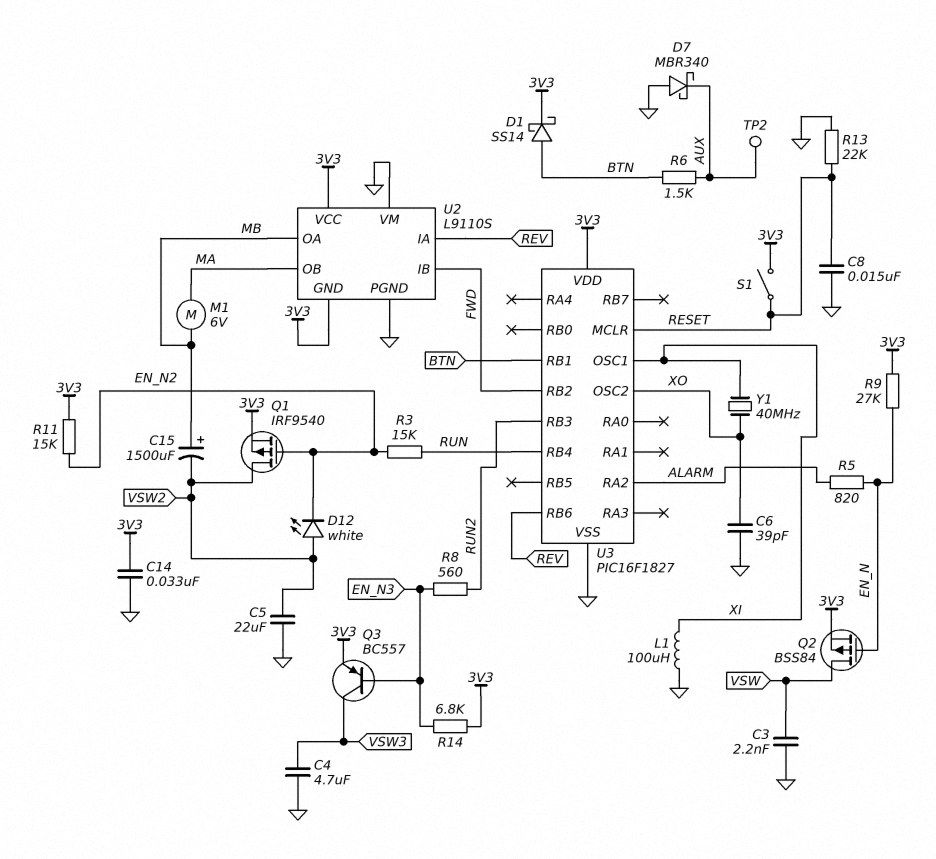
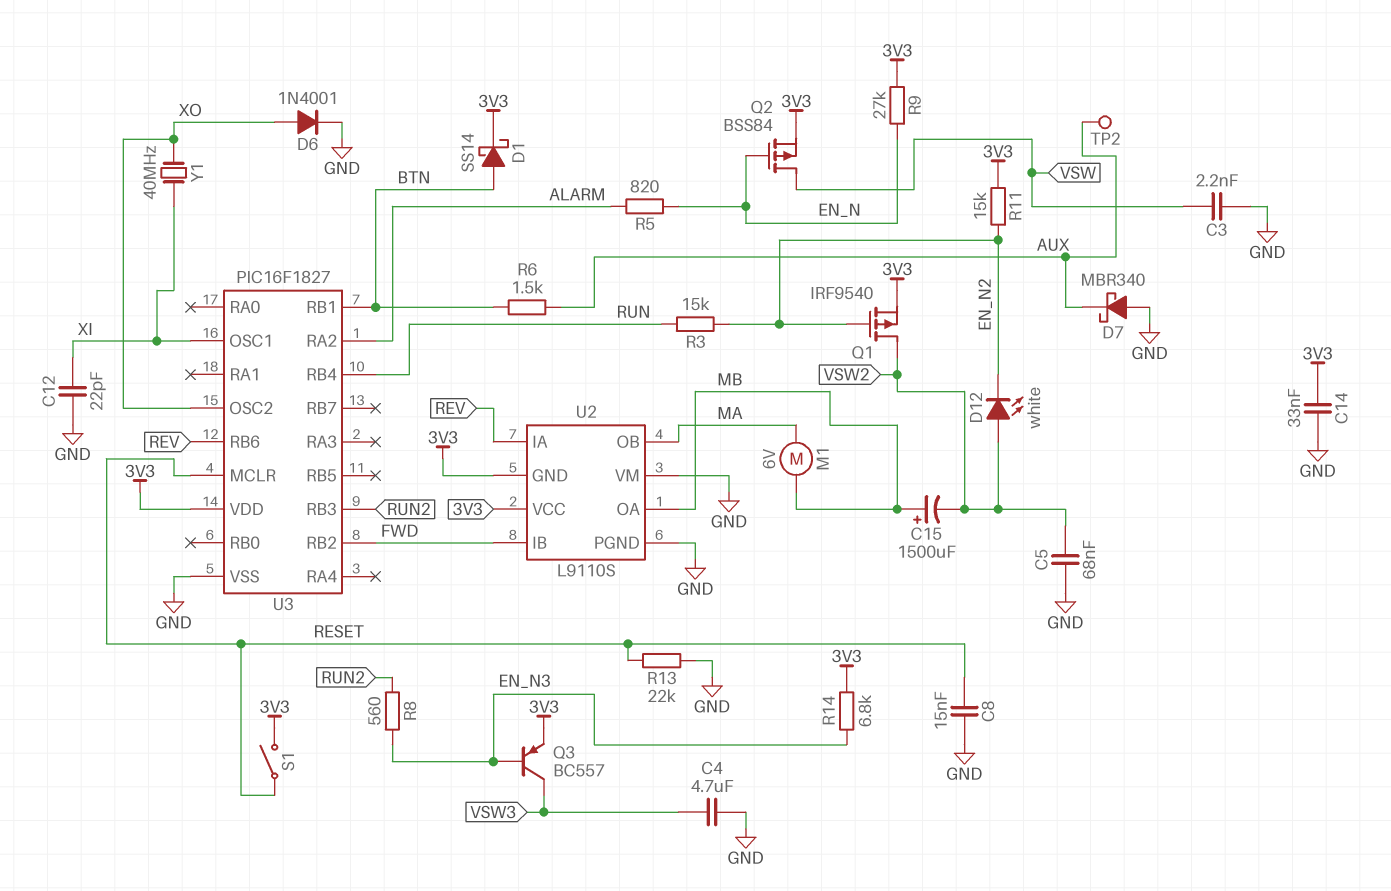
C5: 22uF (GND, VSW2) -> 68nF (GND, VSW2)
C6: 39pF (GND, XO) -> none
C12: none -> 22pF (GND, XI)
D6: none -> diode 1N4001 (A XO, K GND)
L1: 100uH (GND, XI) -> none

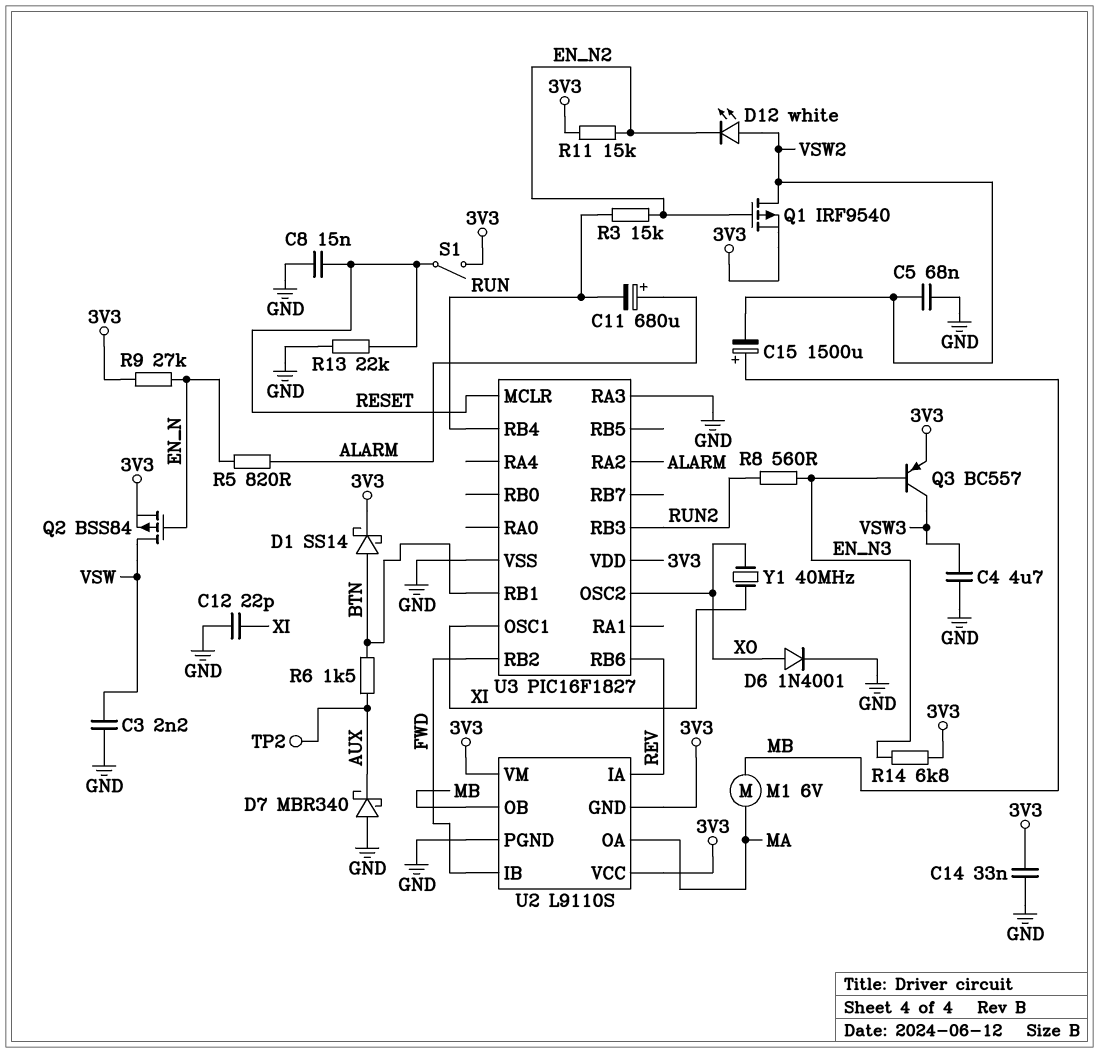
C11: none -> 680uF (plus ALARM, minus RUN)
U2 pin OA: MB -> MA
U2 pin OB: MA -> MB
U2 pin VM: GND -> 3V3
U3 pin RA3: none -> GND

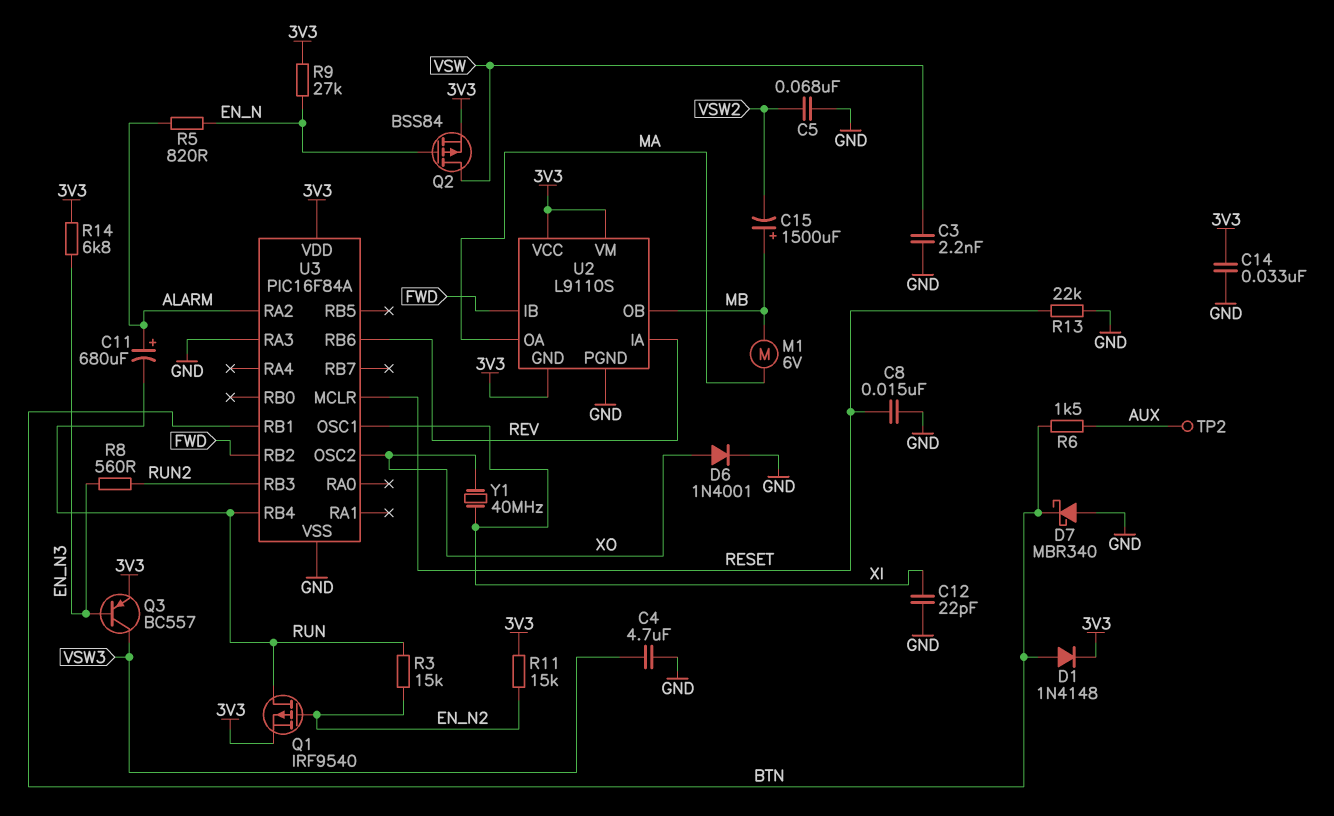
D1: schottky SS14 (A BTN, K 3V3) -> diode 1N4148 (A BTN, K 3V3)
D7: schottky MBR340 (A GND, K AUX) -> schottky MBR340 (A GND, K BTN)
D12: LED white (A VSW2, K EN_N2) -> none
Q1: PMOS IRF9540 (G EN_N2, D VSW2, S 3V3) -> PMOS IRF9540 (G EN_N2, D RUN, S 3V3)
S1: switch (3V3, RESET) -> none
U3: PIC16F1827 -> PIC16F84A

